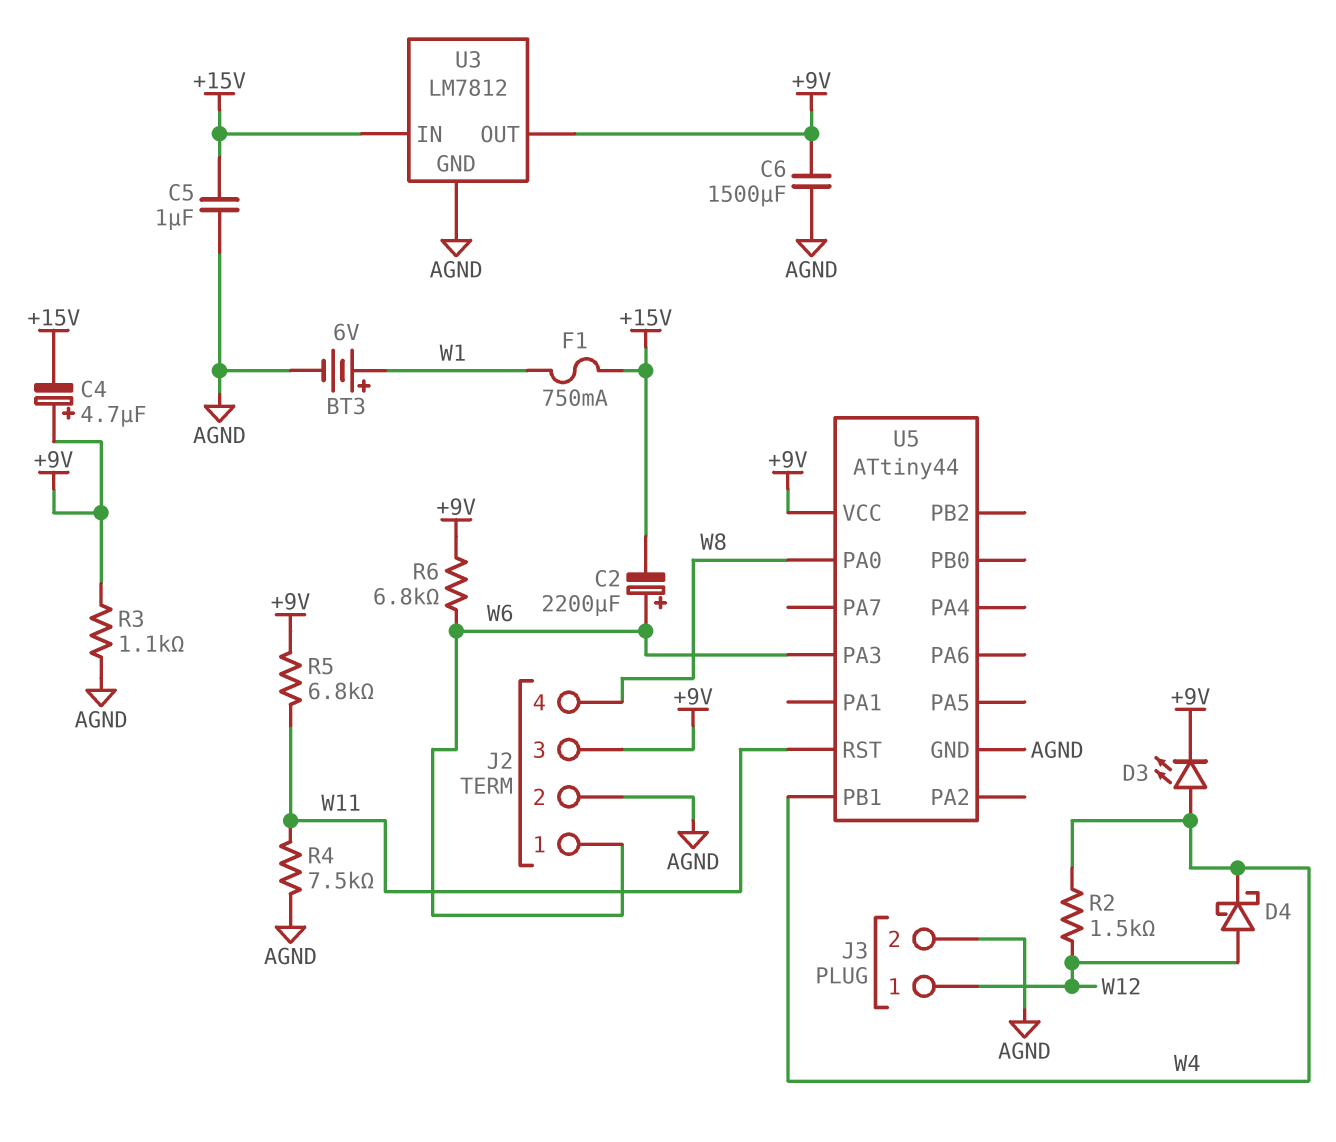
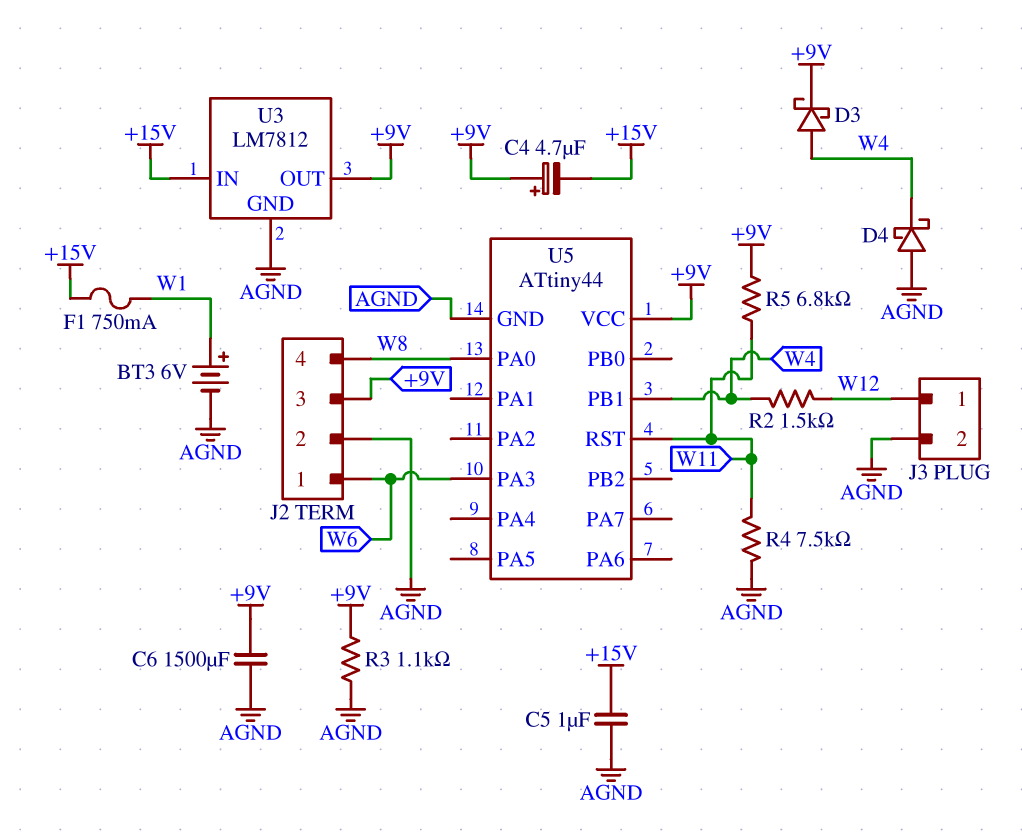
C2: 2200uF (plus W6, minus +15V) -> none
D3: LED (A W4, K +9V) -> schottky (A W4, K +9V)
D4: schottky (A W12, K W4) -> schottky (A AGND, K W4)
R6: 6.8k (+9V, W6) -> none

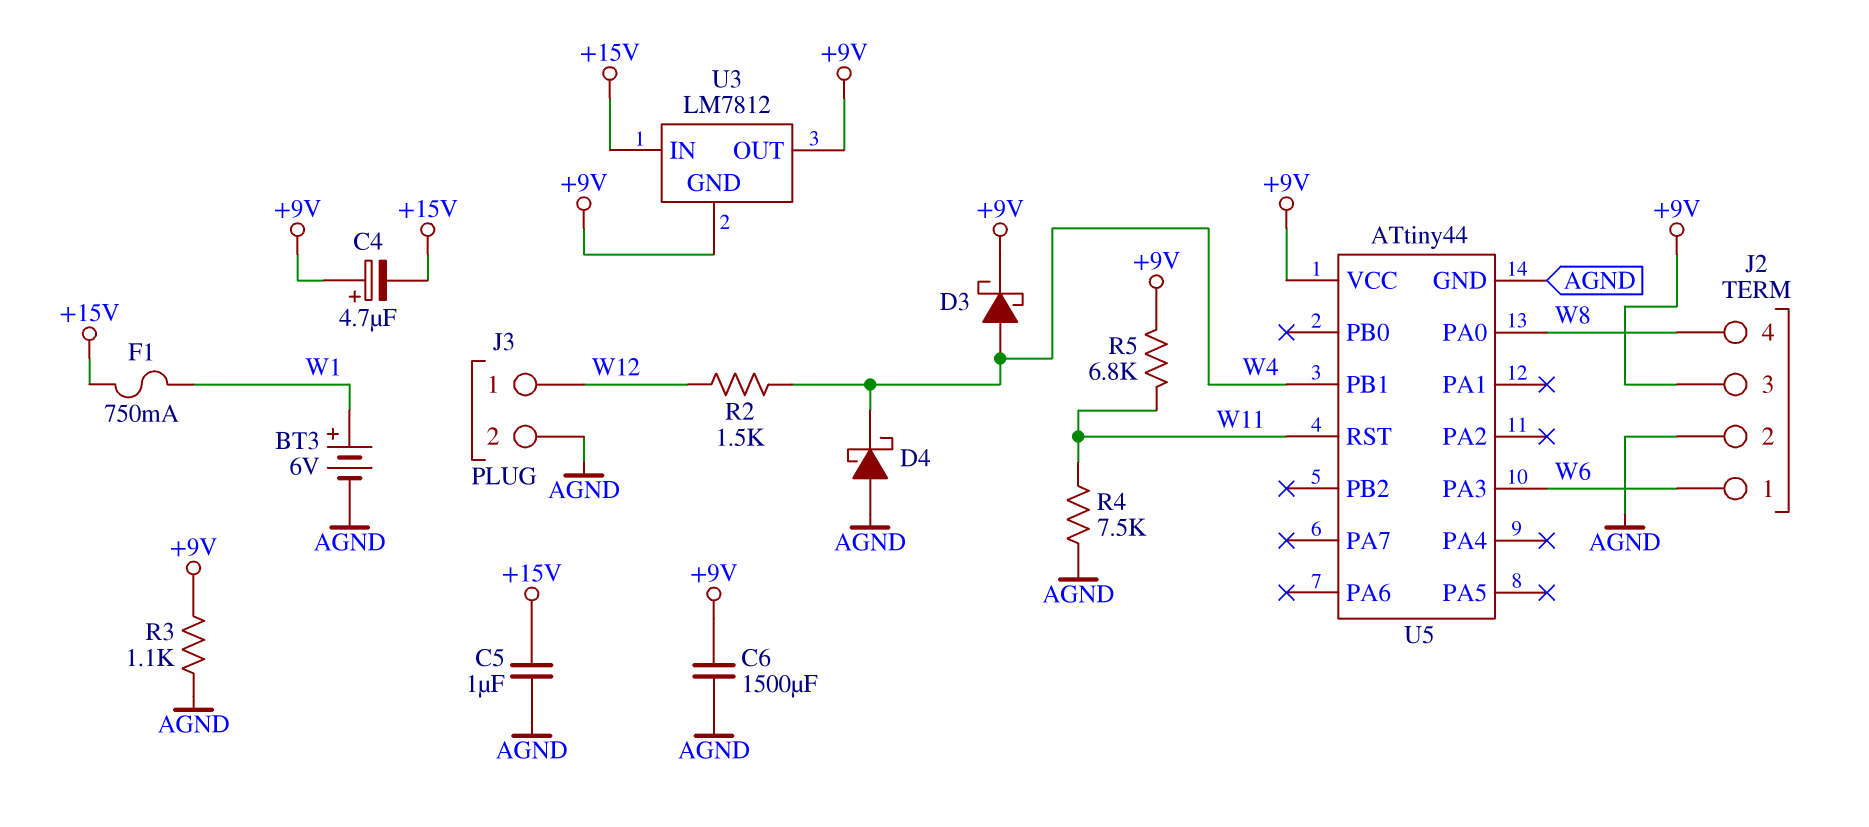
U3 pin GND: AGND -> +9V

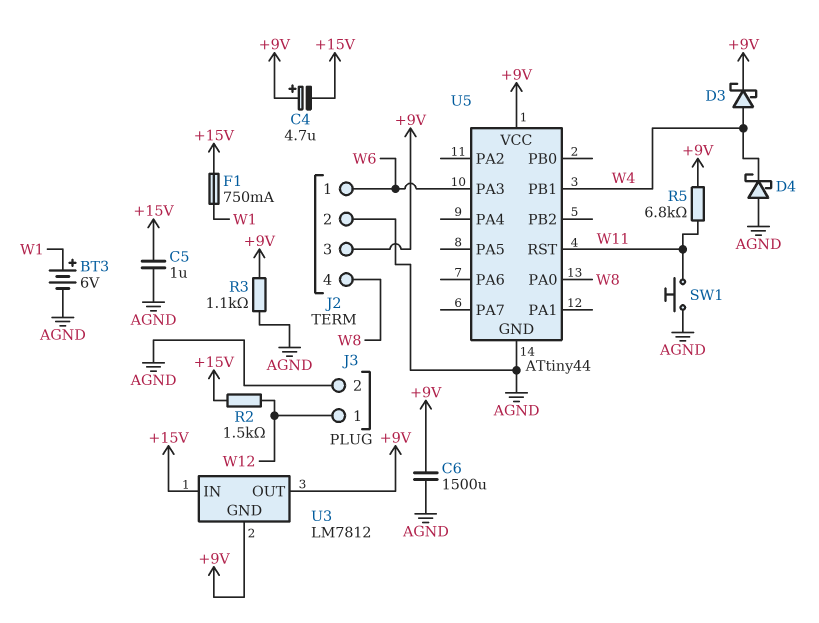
R2: 1.5k (W4, W12) -> 1.5k (+15V, W12)
R4: 7.5k (AGND, W11) -> none
SW1: none -> button (AGND, W11)

